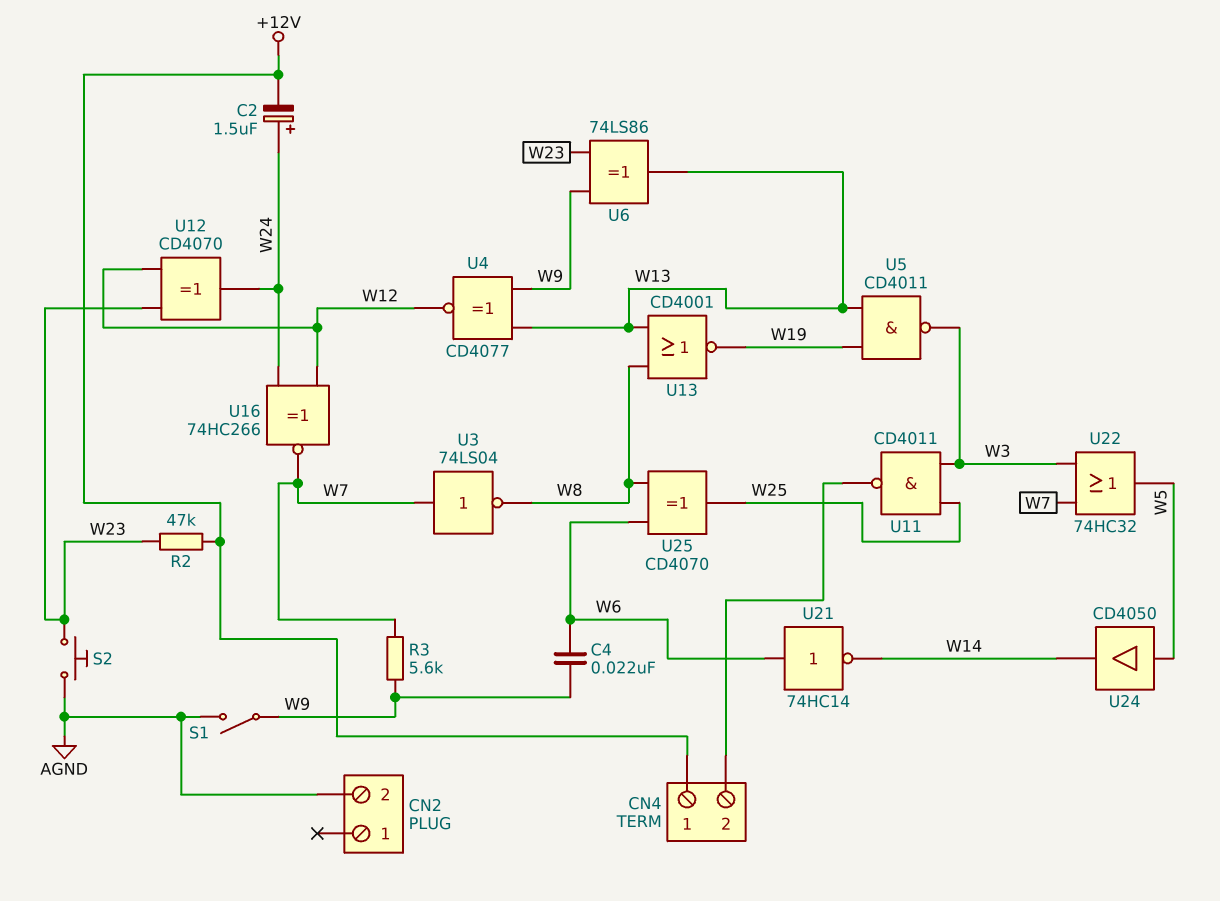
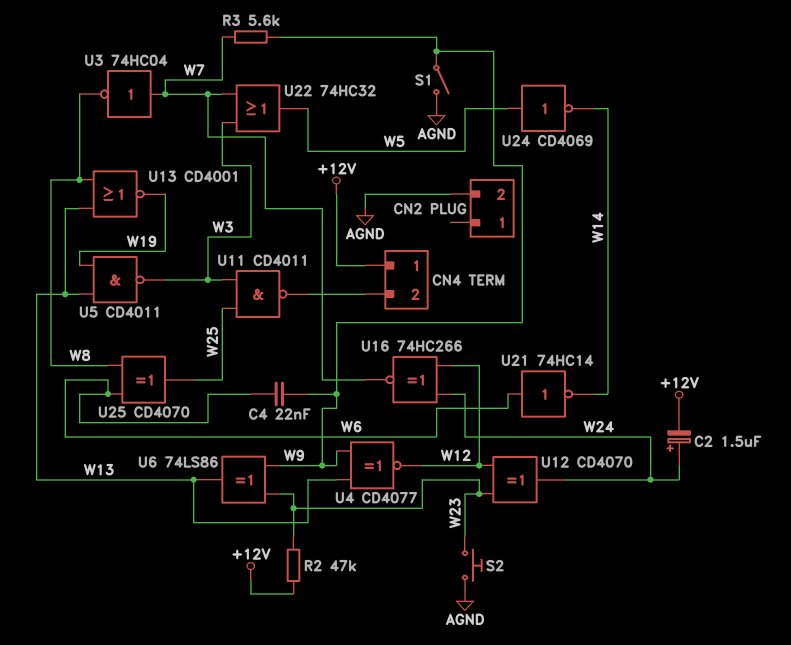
U3: NOT 74LS04 (in W7, out W8) -> NOT 74HC04 (in W7, out W8)
U24: buffer CD4050 (in W5, out W14) -> NOT CD4069 (in W5, out W14)

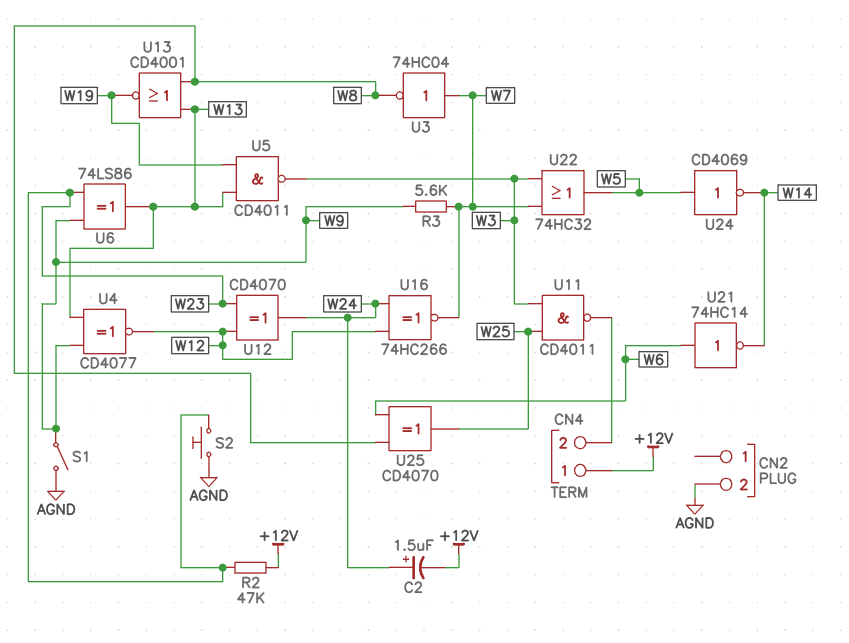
C4: 22nF (W6, W9) -> none

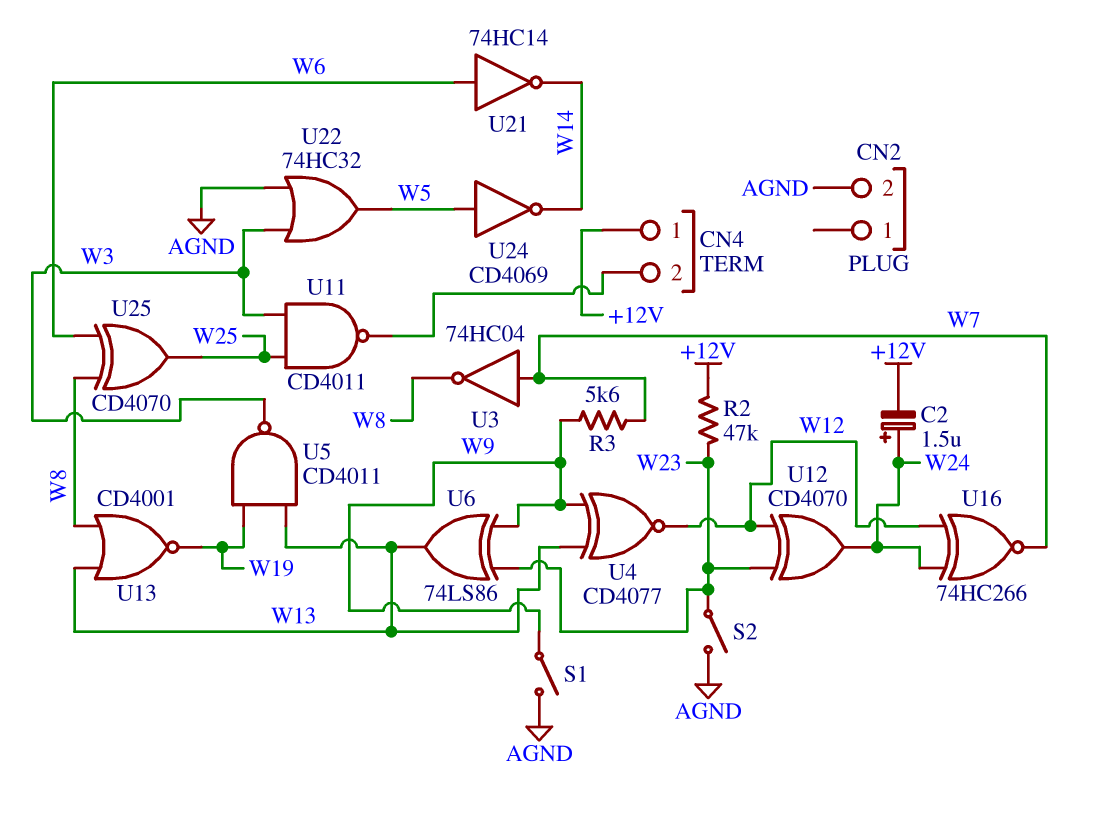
S2: button (AGND, W23) -> switch (AGND, W23)
U22: OR 74HC32 (in W3, in W7, out W5) -> OR 74HC32 (in AGND, in W3, out W5)

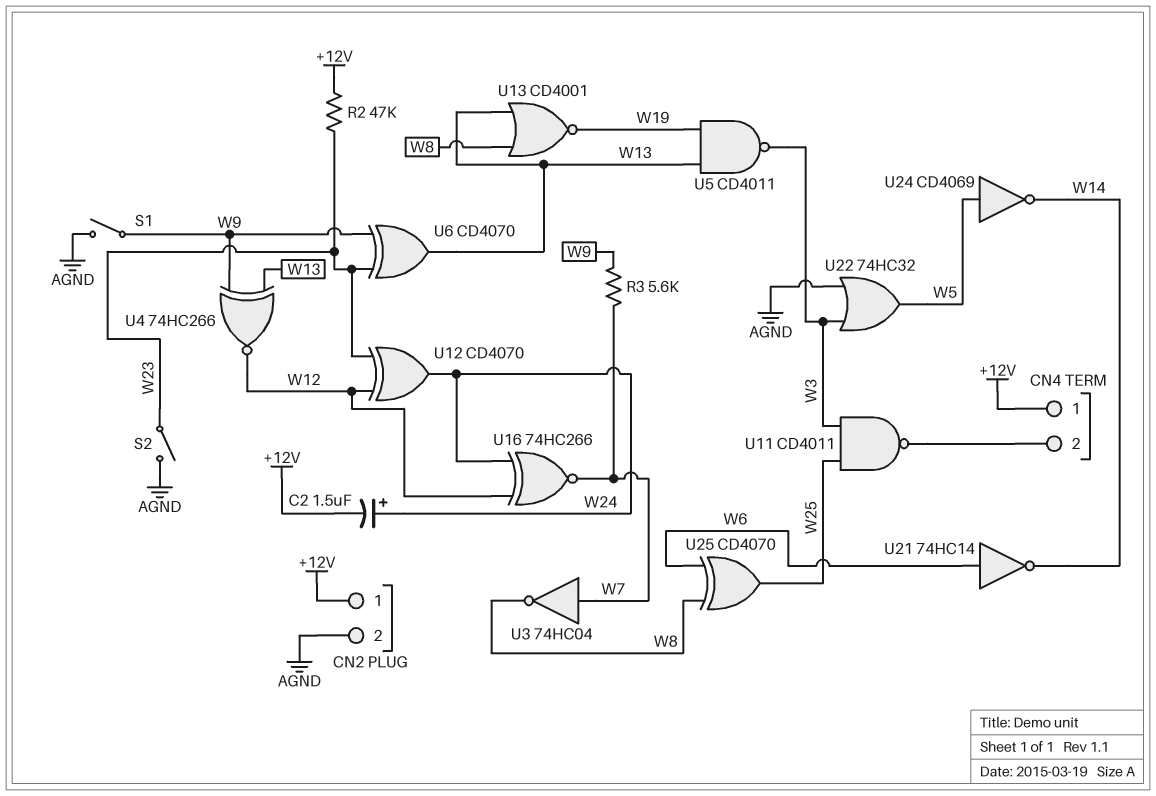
CN2 pin 1: none -> +12V
U4: XNOR CD4077 (in W9, in W13, out W12) -> XNOR 74HC266 (in W9, in W13, out W12)
U6: XOR 74LS86 (in W9, in W23, out W13) -> XOR CD4070 (in W9, in W23, out W13)

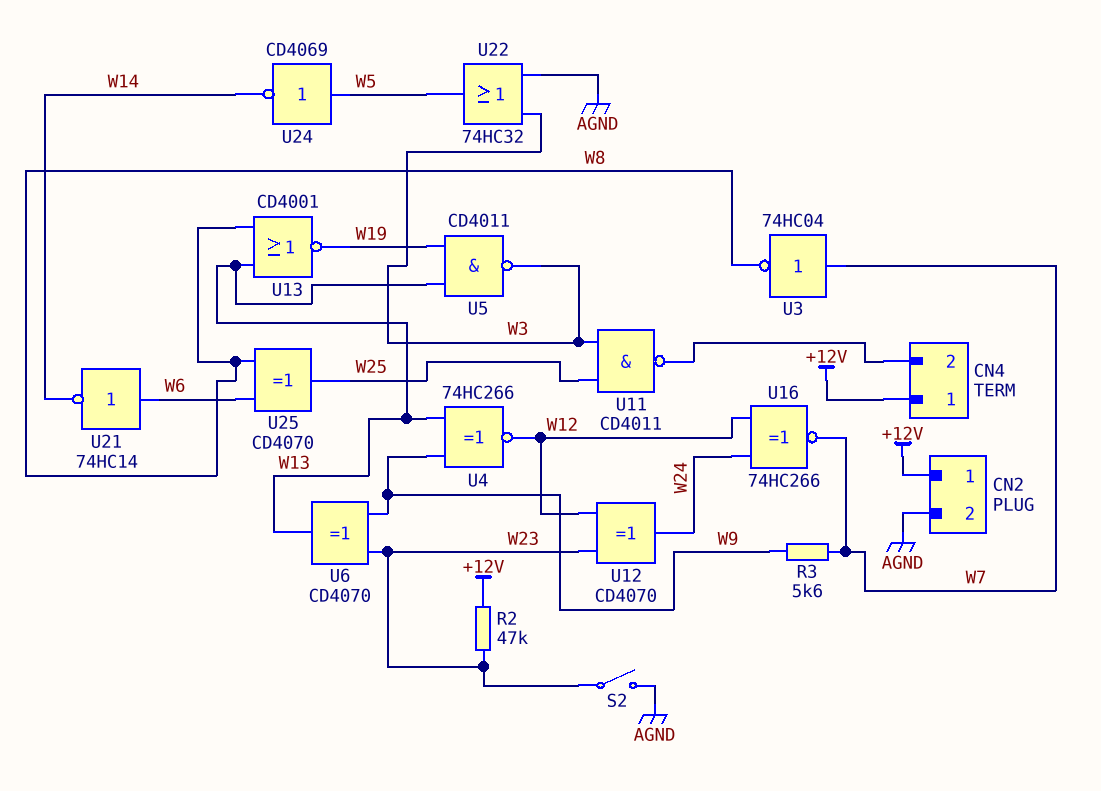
C2: 1.5uF (plus W24, minus +12V) -> none
S1: switch (AGND, W9) -> none

